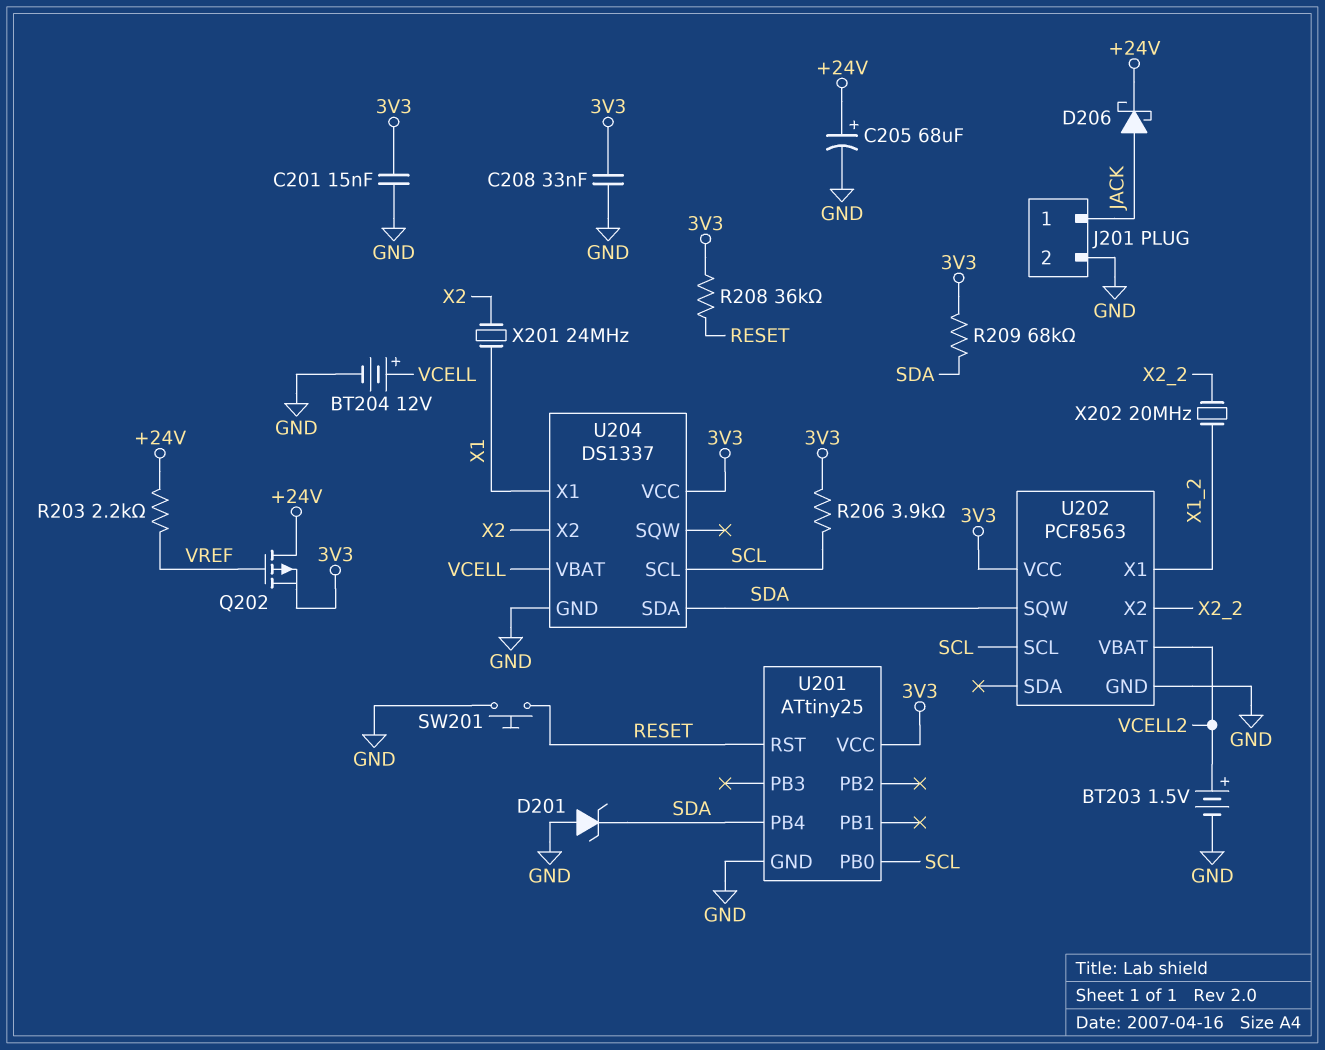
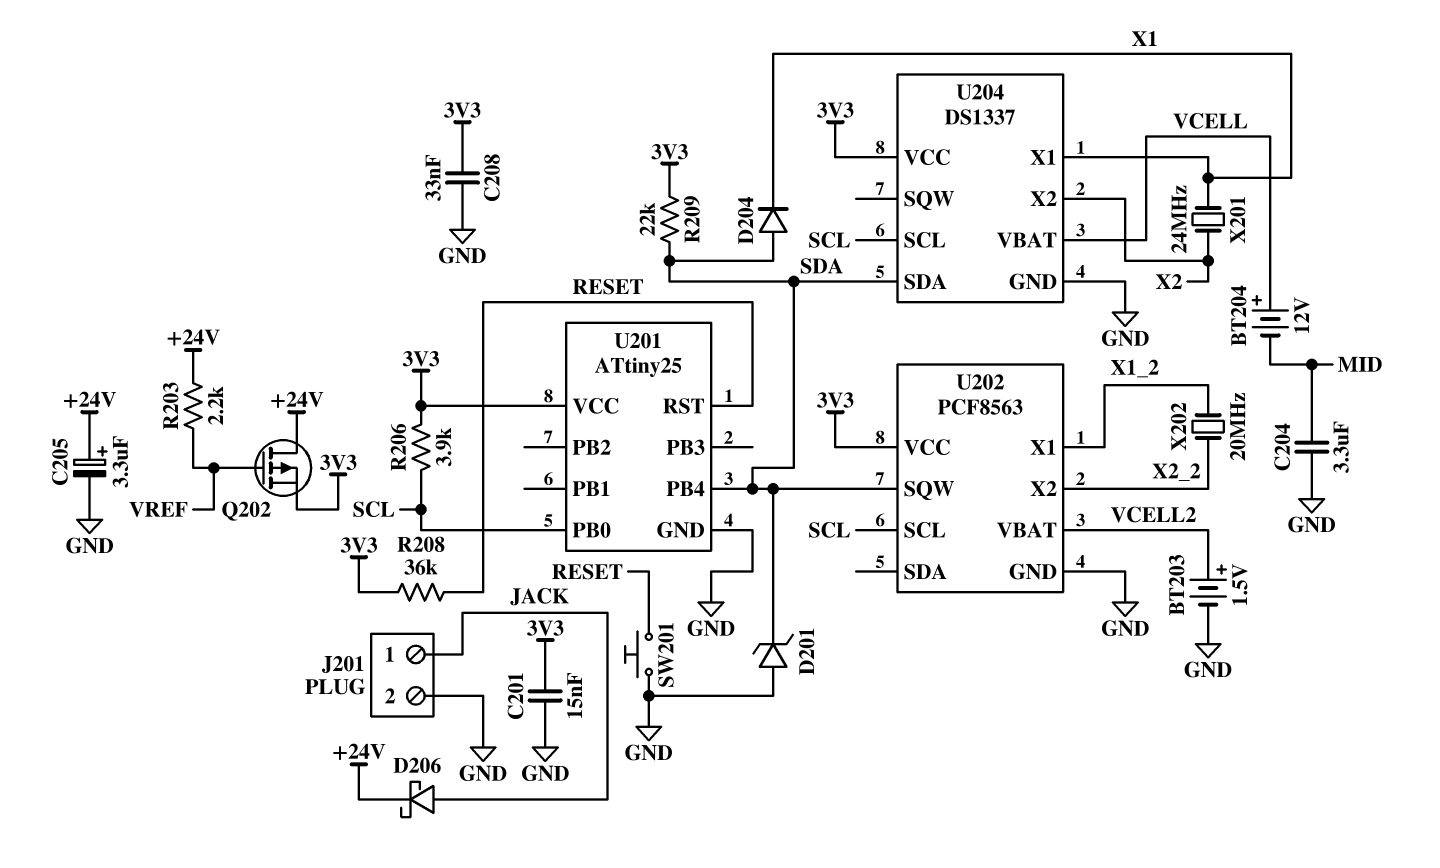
BT204: 12V (plus VCELL, minus GND) -> 12V (plus VCELL, minus MID)
C204: none -> 3.3uF (GND, MID)
C205: 68uF (plus +24V, minus GND) -> 3.3uF (plus +24V, minus GND)
D204: none -> diode (A SDA, K X1)
R209: 68k (3V3, SDA) -> 22k (3V3, SDA)

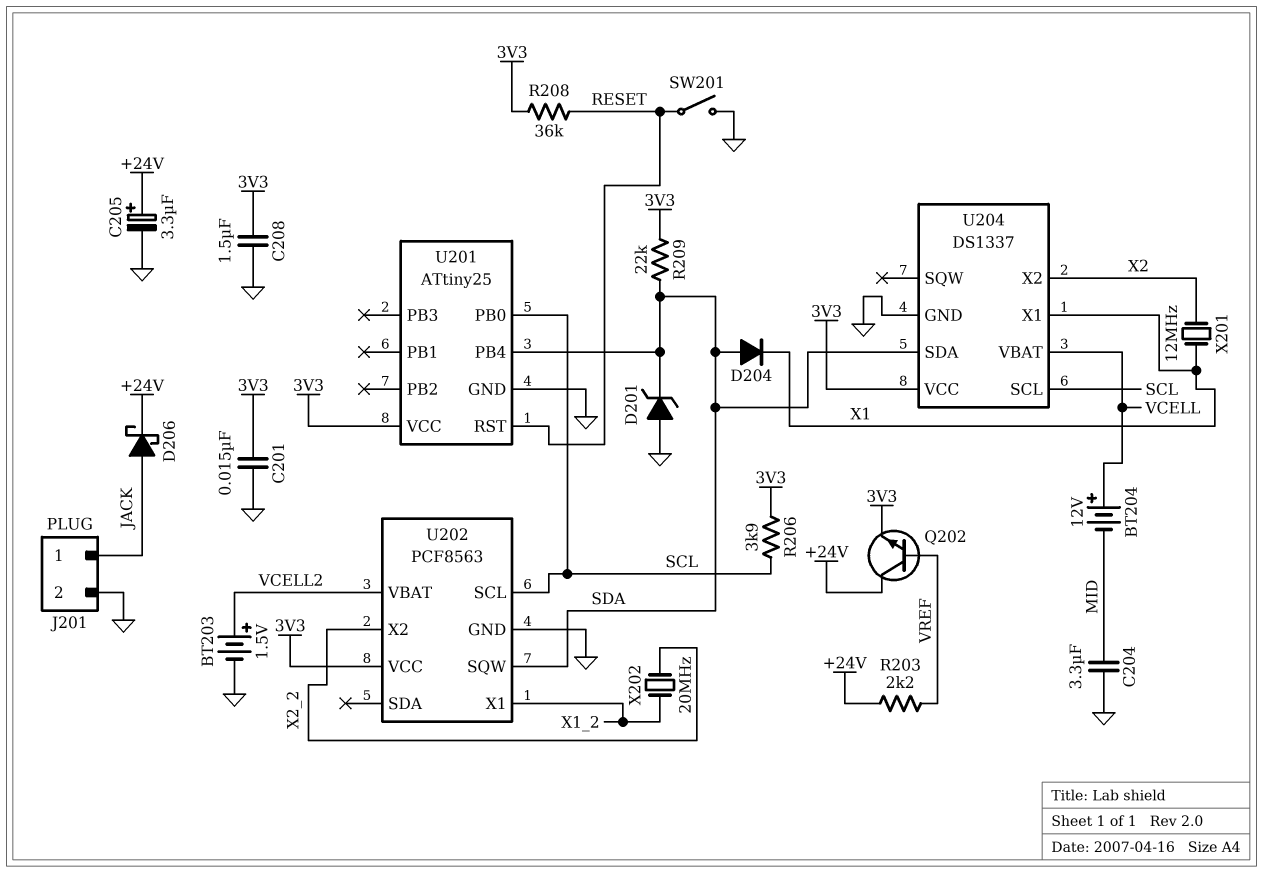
C208: 33nF (3V3, GND) -> 1.5uF (3V3, GND)
Q202: PMOS (G VREF, D +24V, S 3V3) -> NPN (B VREF, C +24V, E 3V3)
SW201: button (GND, RESET) -> switch (GND, RESET)
X201: 24MHz (X1, X2) -> 12MHz (X1, X2)

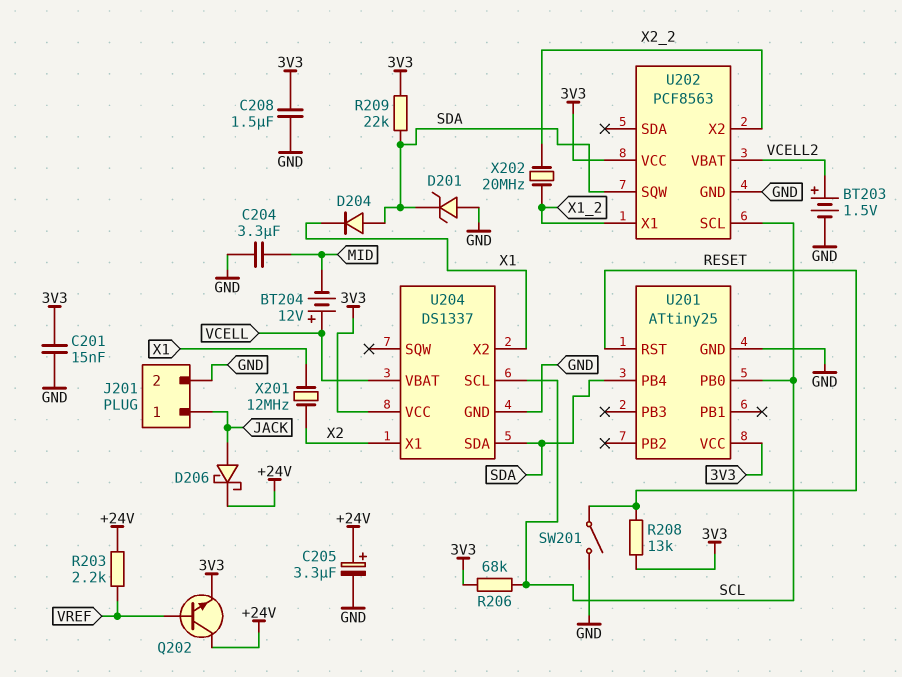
R206: 3.9k (3V3, SCL) -> 68k (3V3, SCL)
R208: 36k (3V3, RESET) -> 13k (3V3, RESET)
U204 pin X1: X1 -> X2
U204 pin X2: X2 -> X1

